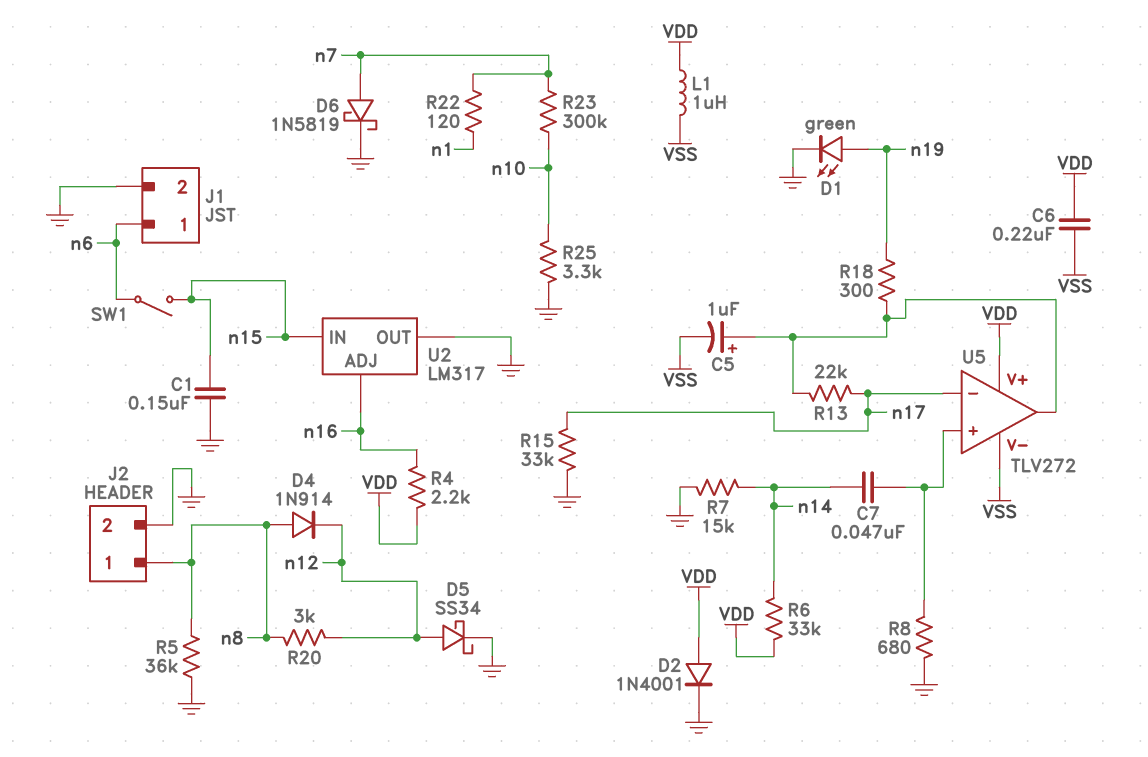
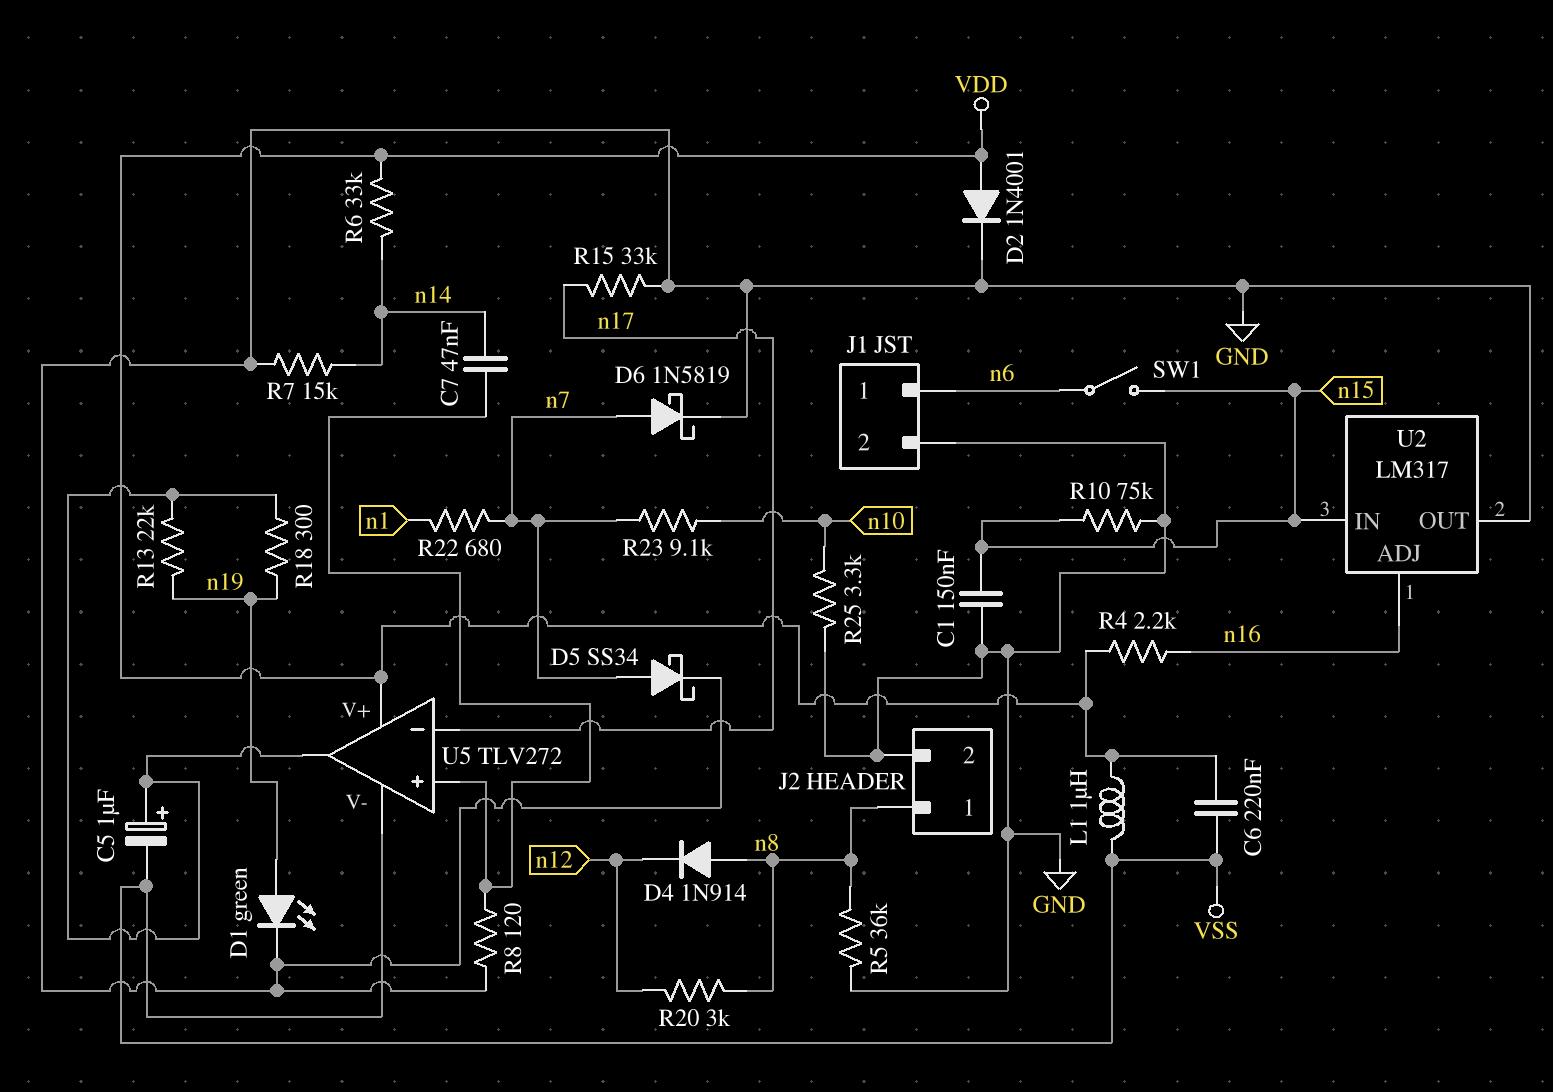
D5: schottky SS34 (A n12, K GND) -> schottky SS34 (A n7, K GND)
R8: 680 (GND, U5/in+) -> 120 (GND, U5/in+)
R10: none -> 75k (GND, n15)
R13: 22k (U5/out, n17) -> 22k (U5/out, n19)
R22: 120 (n1, n7) -> 680 (n1, n7)
R23: 300k (n7, n10) -> 9.1k (n7, n10)

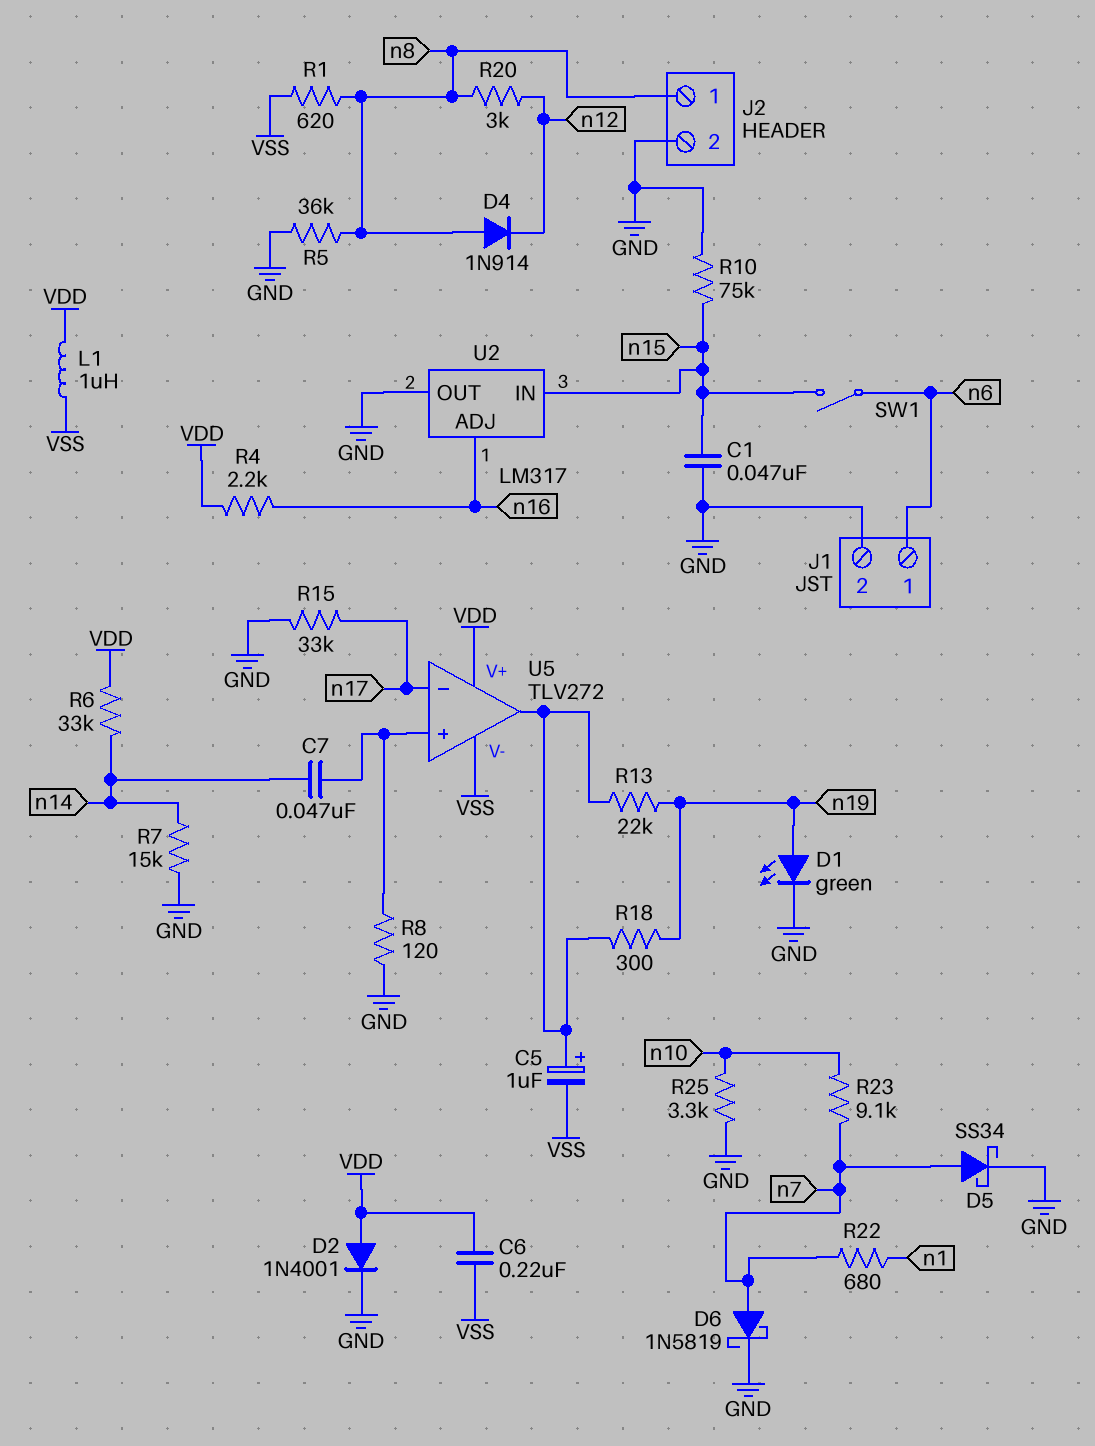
C1: 150nF (GND, n15) -> 47nF (GND, n15)
R1: none -> 620 (VSS, n8)

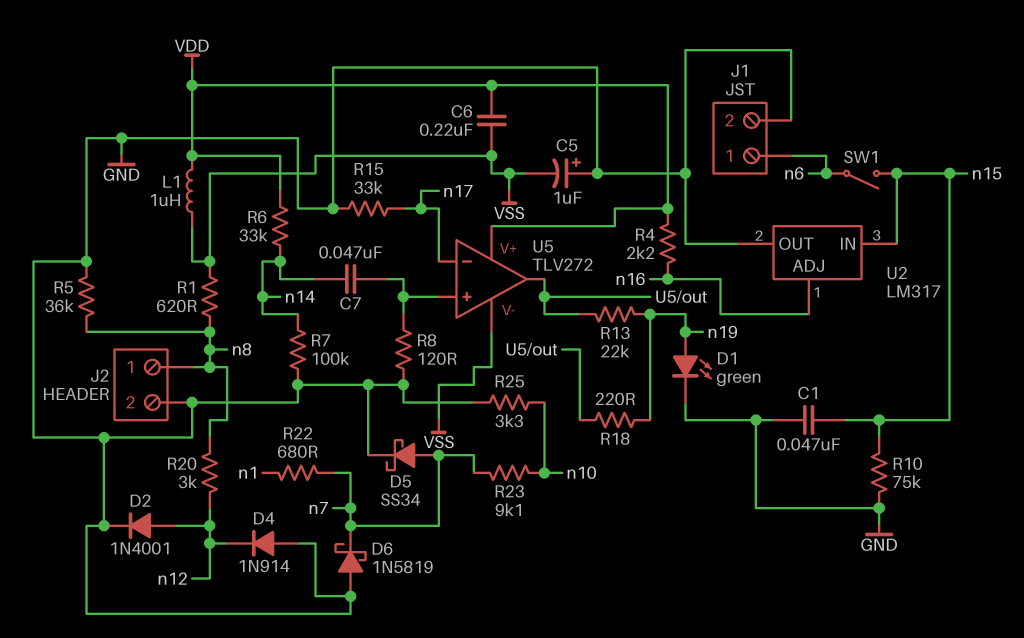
C5: 1uF (plus U5/out, minus VSS) -> 1uF (plus GND, minus VSS)
D2: diode 1N4001 (A VDD, K GND) -> diode 1N4001 (A n12, K GND)
D4: diode 1N914 (A n8, K n12) -> diode 1N914 (A GND, K n12)
D6: schottky 1N5819 (A n7, K GND) -> schottky 1N5819 (A GND, K n7)
R7: 15k (GND, n14) -> 100k (GND, n14)
R18: 300 (U5/out, n19) -> 220 (U5/out, n19)

